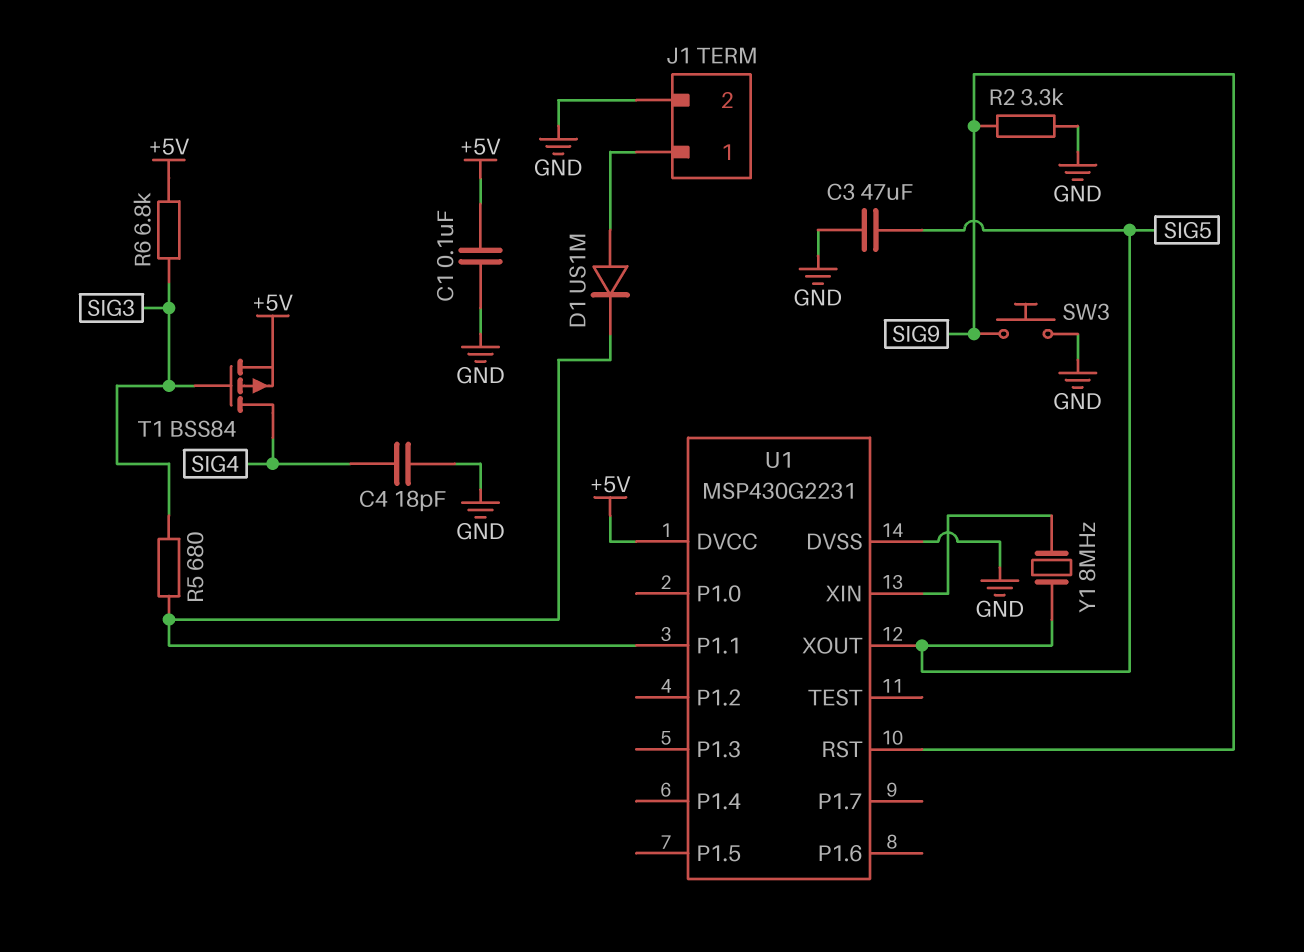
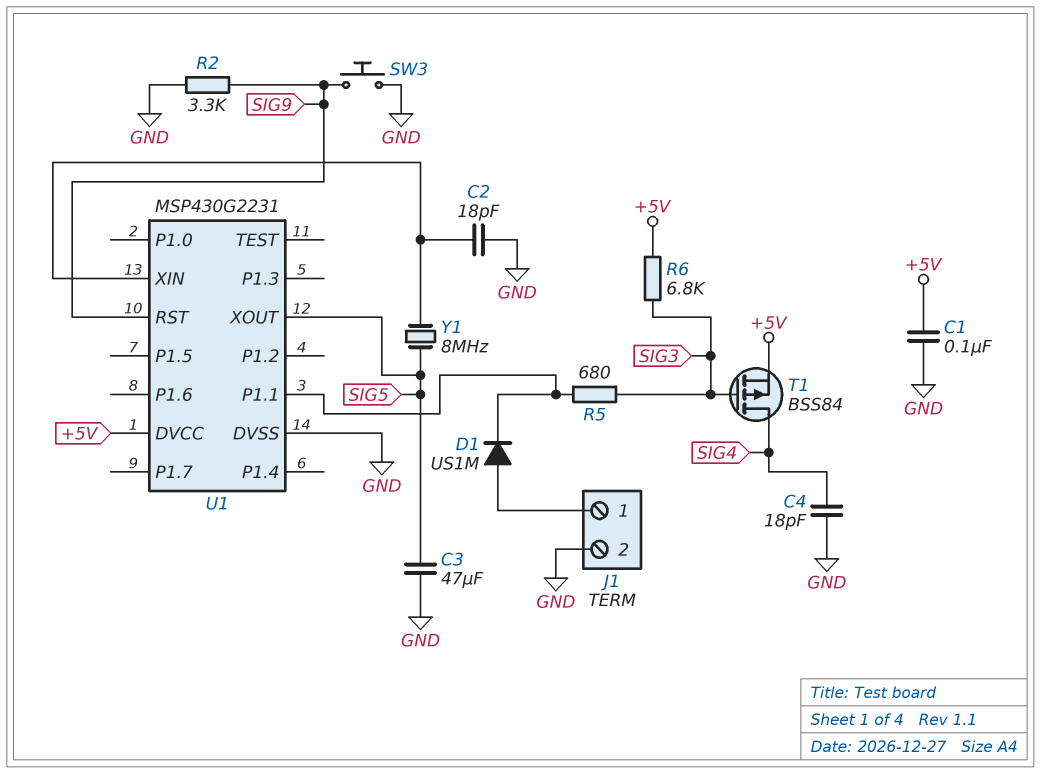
C2: none -> 18pF (GND, U1/XIN)

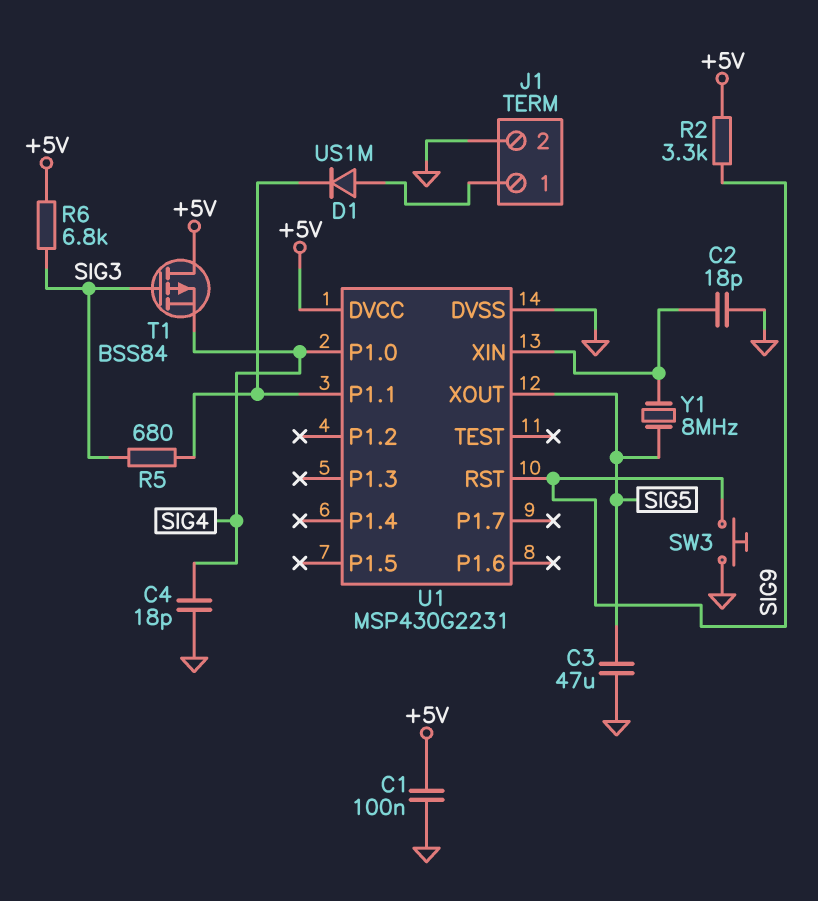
R2: 3.3k (GND, SIG9) -> 3.3k (+5V, SIG9)
T1: PMOS BSS84 (G SIG3, D SIG4, S +5V) -> PMOS BSS84 (G SIG3, D +5V, S SIG4)
U1 pin P1.0: none -> SIG4

